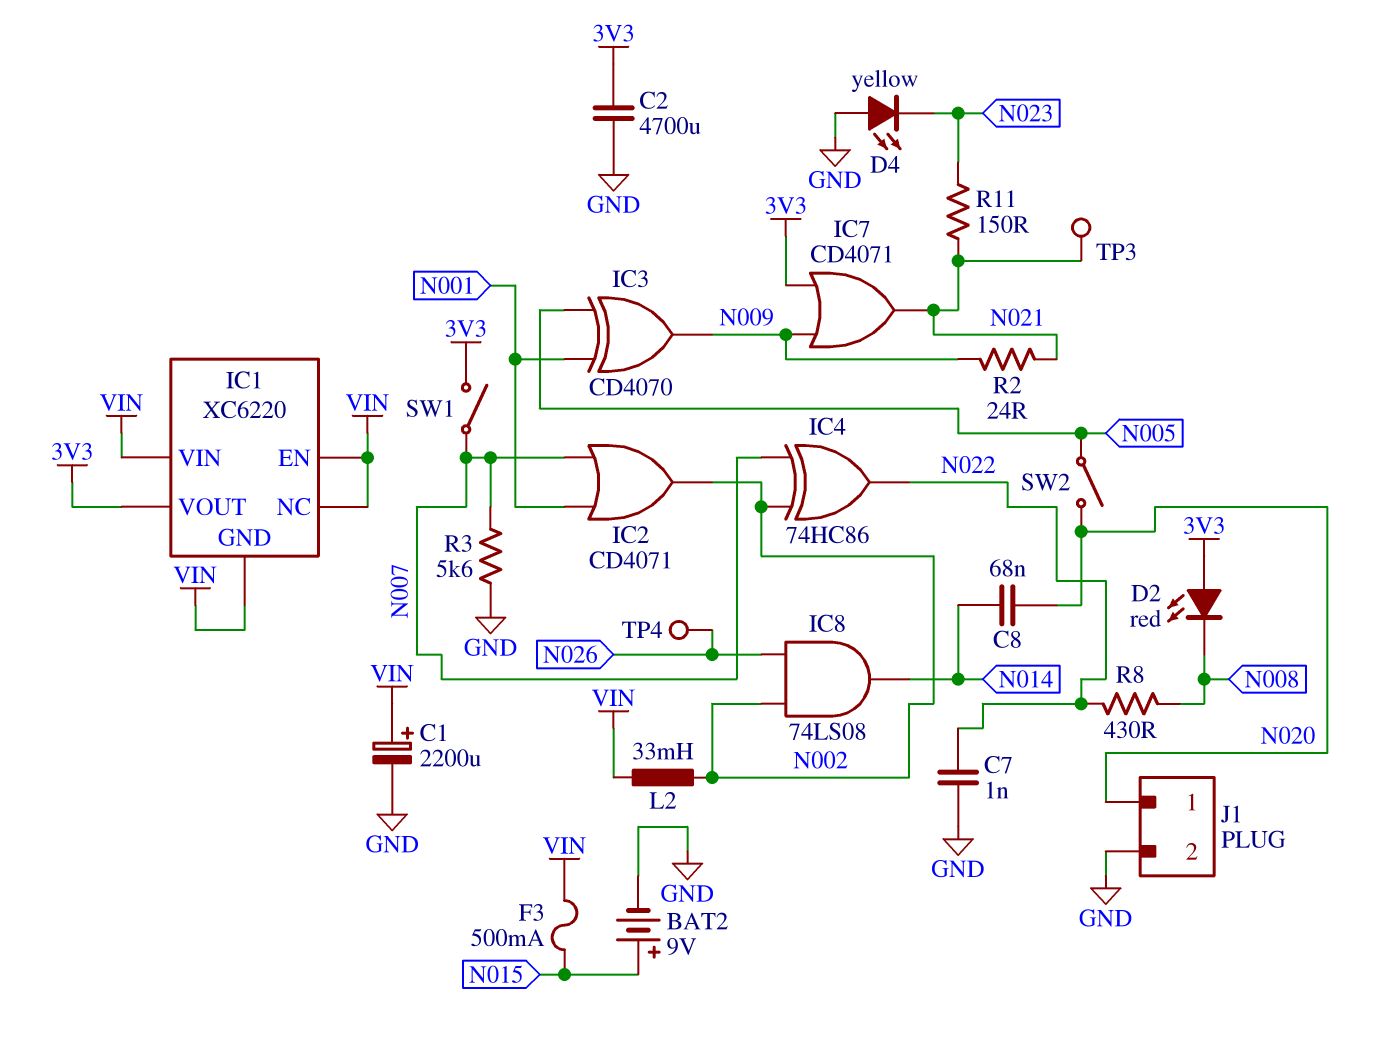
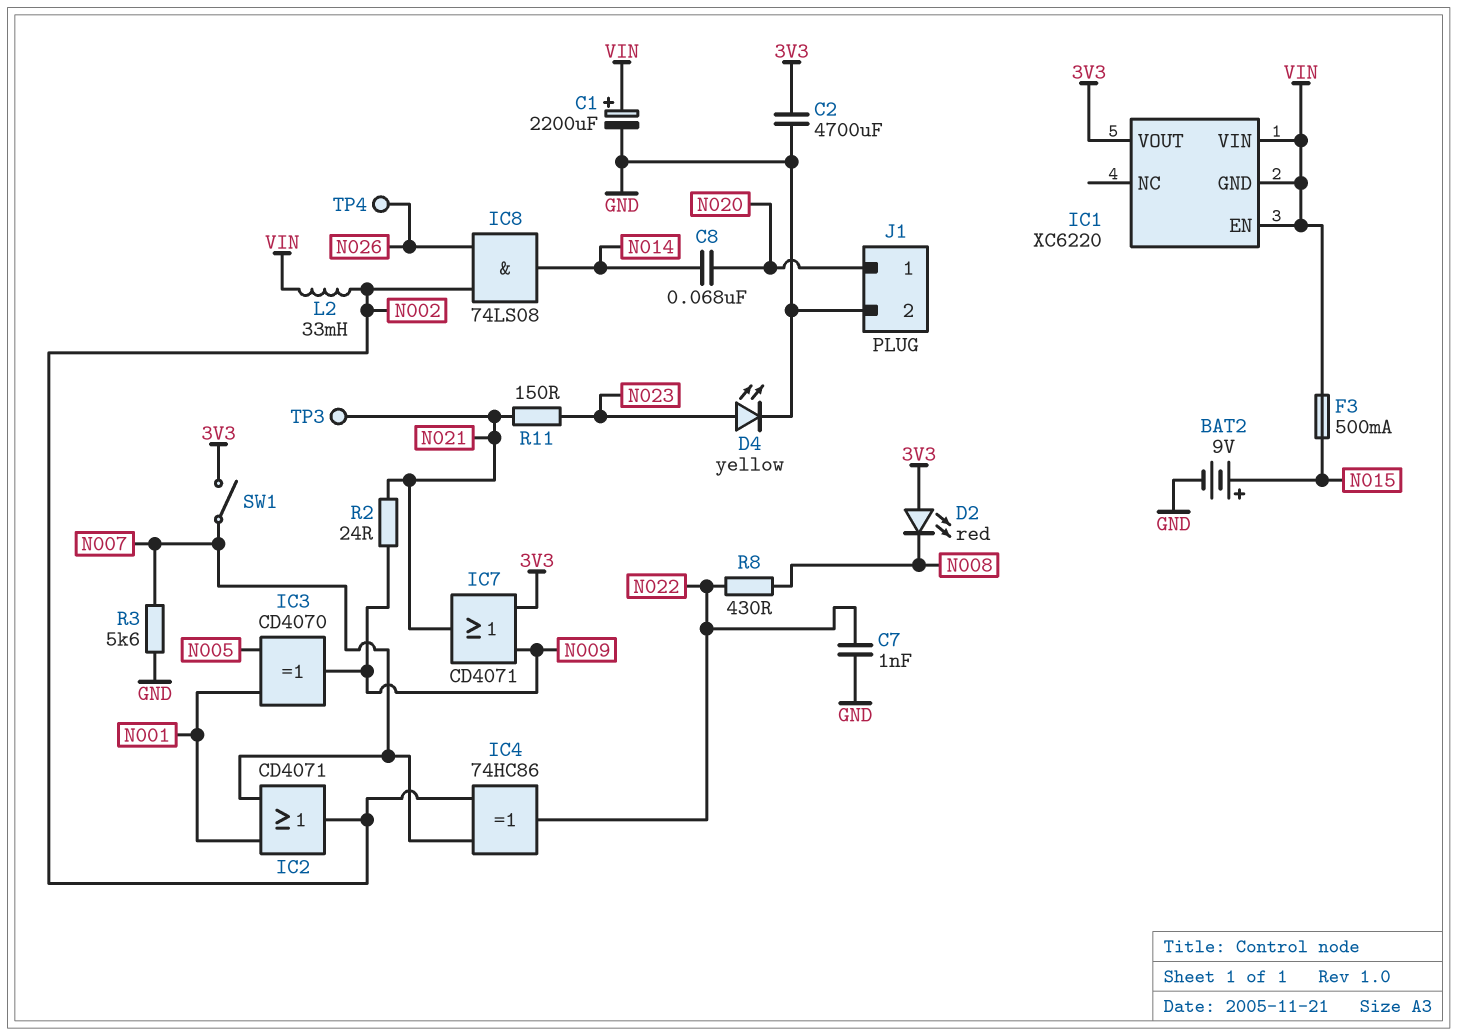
D4: LED yellow (A GND, K N023) -> LED yellow (A N023, K GND)
IC1 pin NC: VIN -> none
SW2: switch (N005, N020) -> none

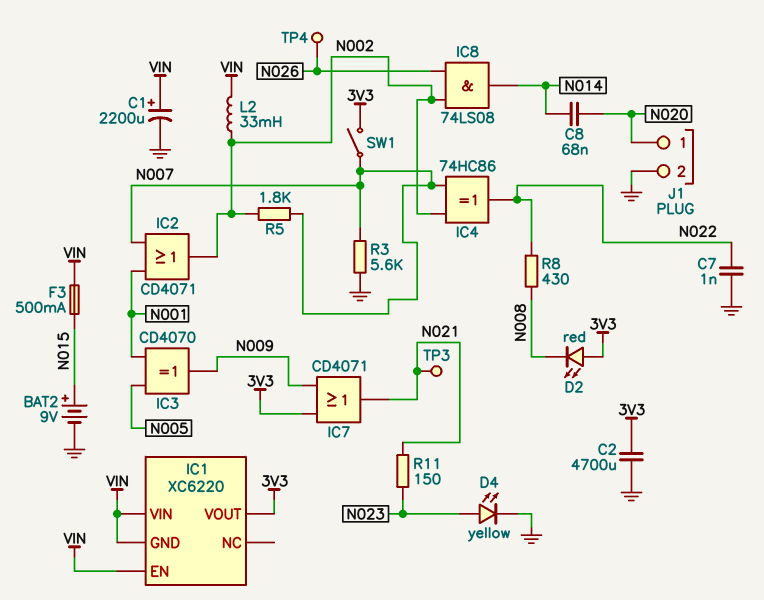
R2: 24 (N009, N021) -> none
R5: none -> 1.8k (N002, N007)

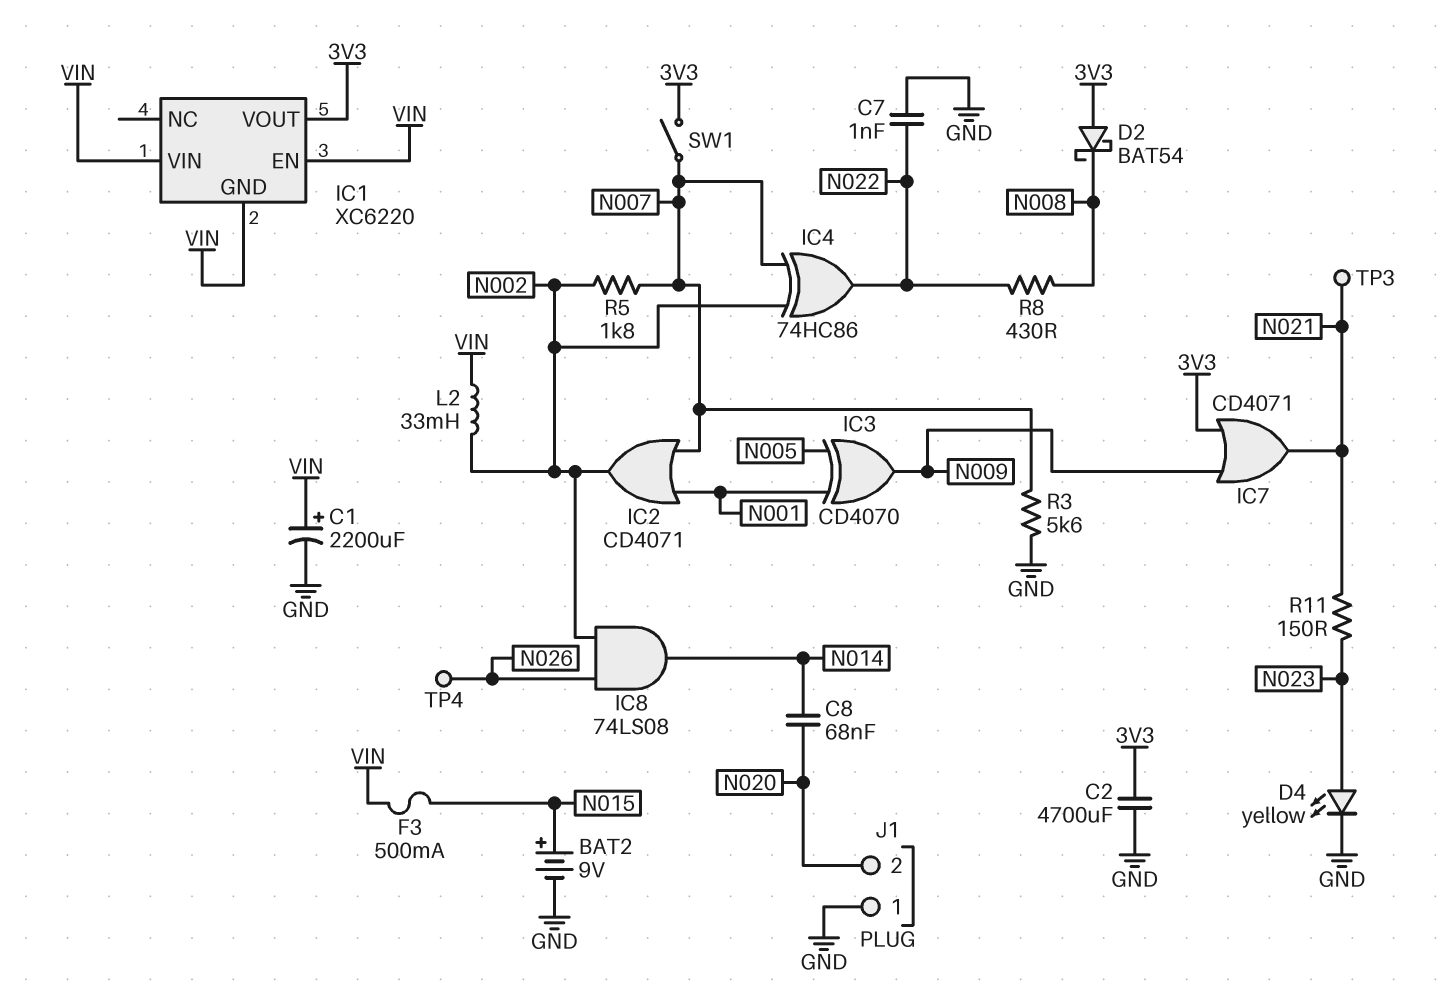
D2: LED red (A 3V3, K N008) -> schottky BAT54 (A 3V3, K N008)
J1 pin 1: N020 -> GND
J1 pin 2: GND -> N020

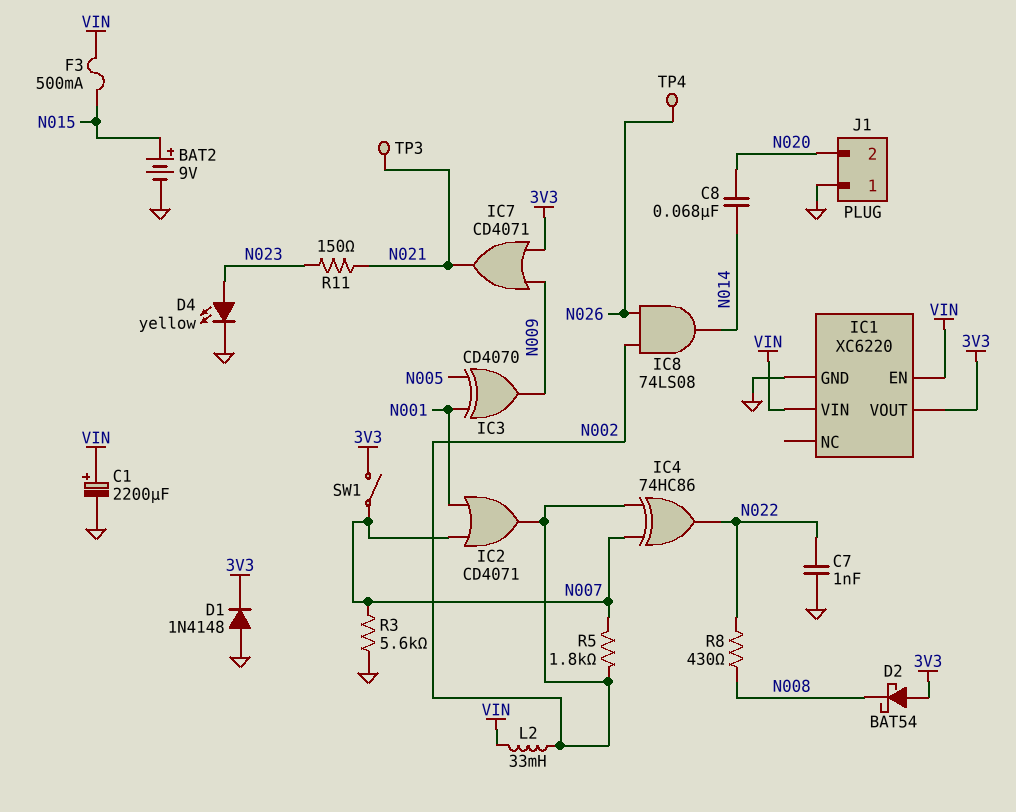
C2: 4700uF (3V3, GND) -> none
D1: none -> diode 1N4148 (A GND, K 3V3)
IC1 pin GND: VIN -> GND

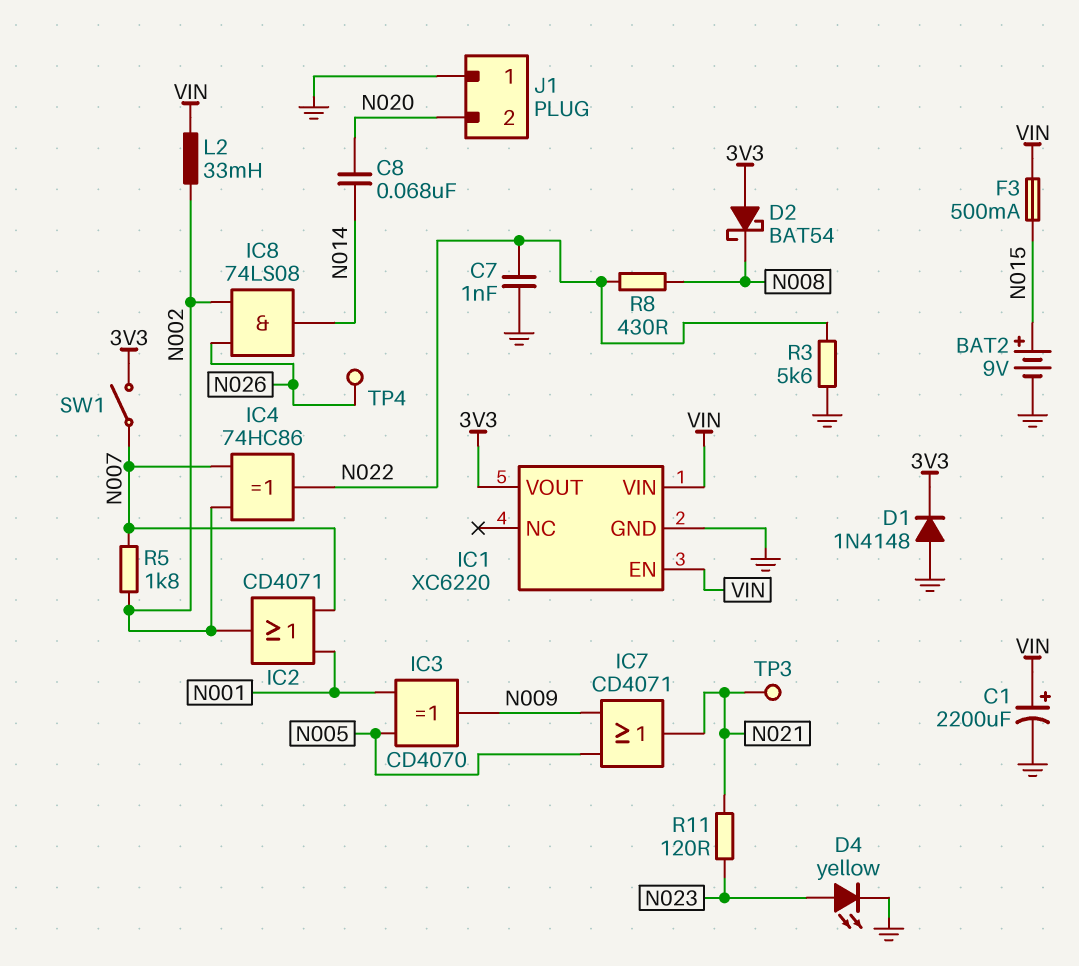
IC7: OR CD4071 (in 3V3, in N009, out N021) -> OR CD4071 (in N005, in N009, out N021)
R3: 5.6k (GND, N007) -> 5.6k (GND, N022)
R11: 150 (N021, N023) -> 120 (N021, N023)

